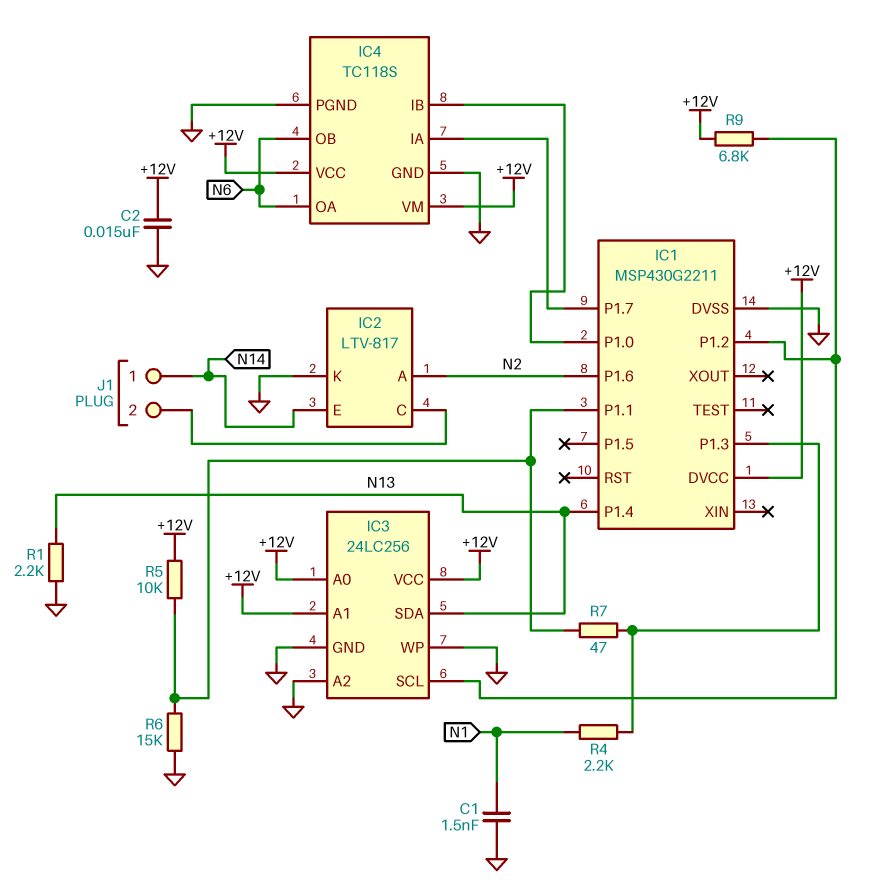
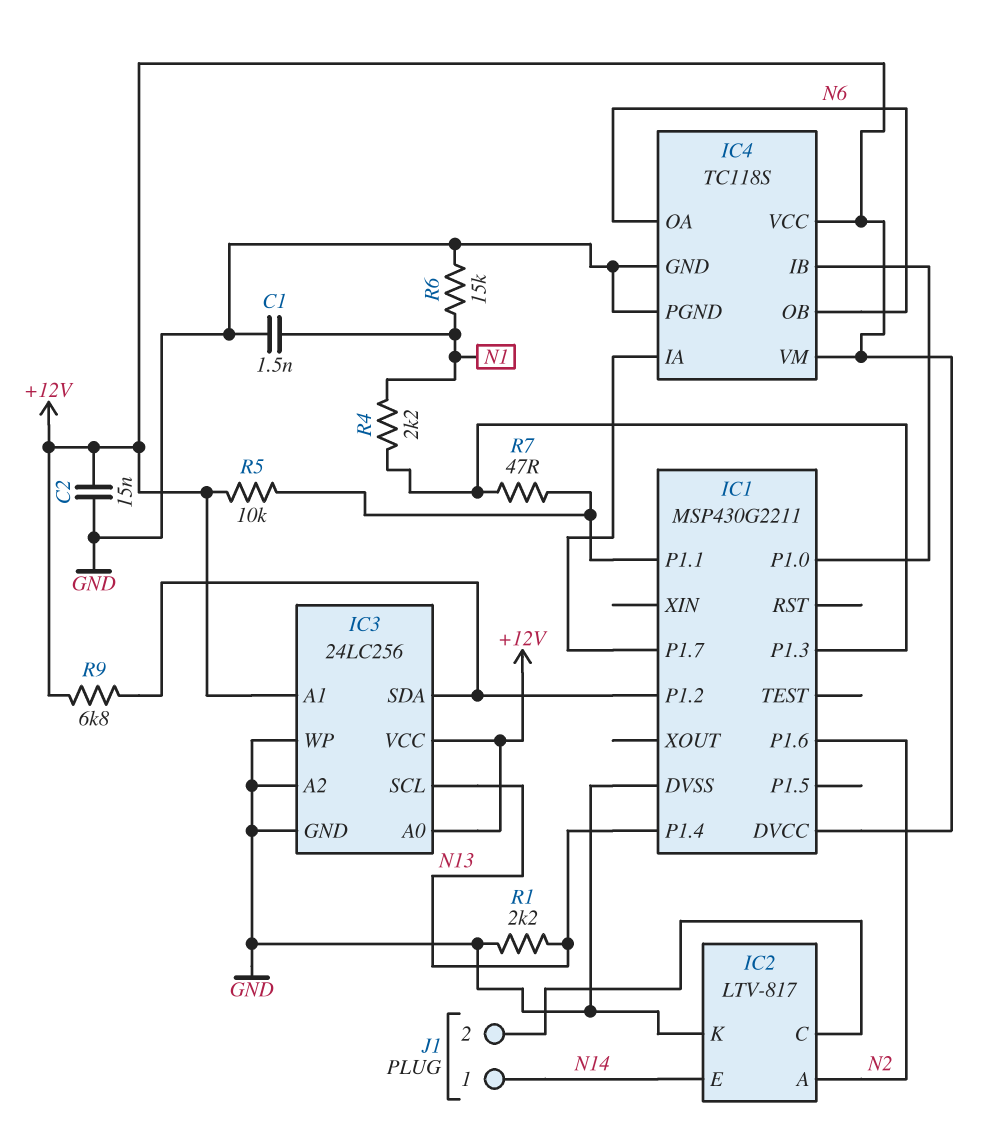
IC3 pin SCL: IC1/P1.2 -> N13
IC3 pin SDA: N13 -> IC1/P1.2
R6: 15k (GND, IC1/P1.1) -> 15k (GND, N1)

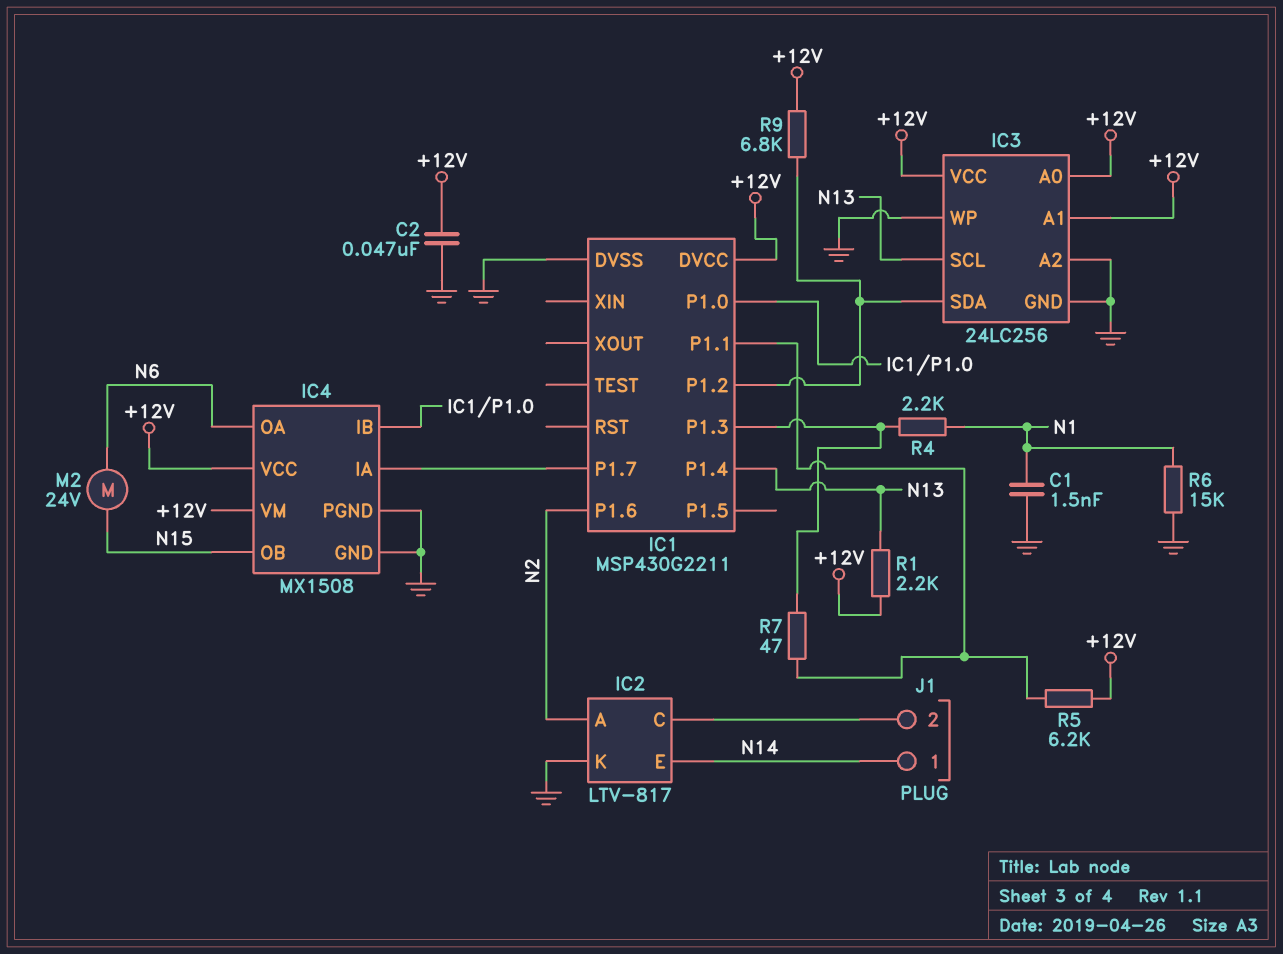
C2: 15nF (+12V, GND) -> 47nF (+12V, GND)
IC4: TC118S -> MX1508
IC4 pin OB: N6 -> N15
M2: none -> motor 24V (N6, N15)
R1: 2.2k (GND, N13) -> 2.2k (+12V, N13)
R5: 10k (+12V, IC1/P1.1) -> 6.2k (+12V, IC1/P1.1)

